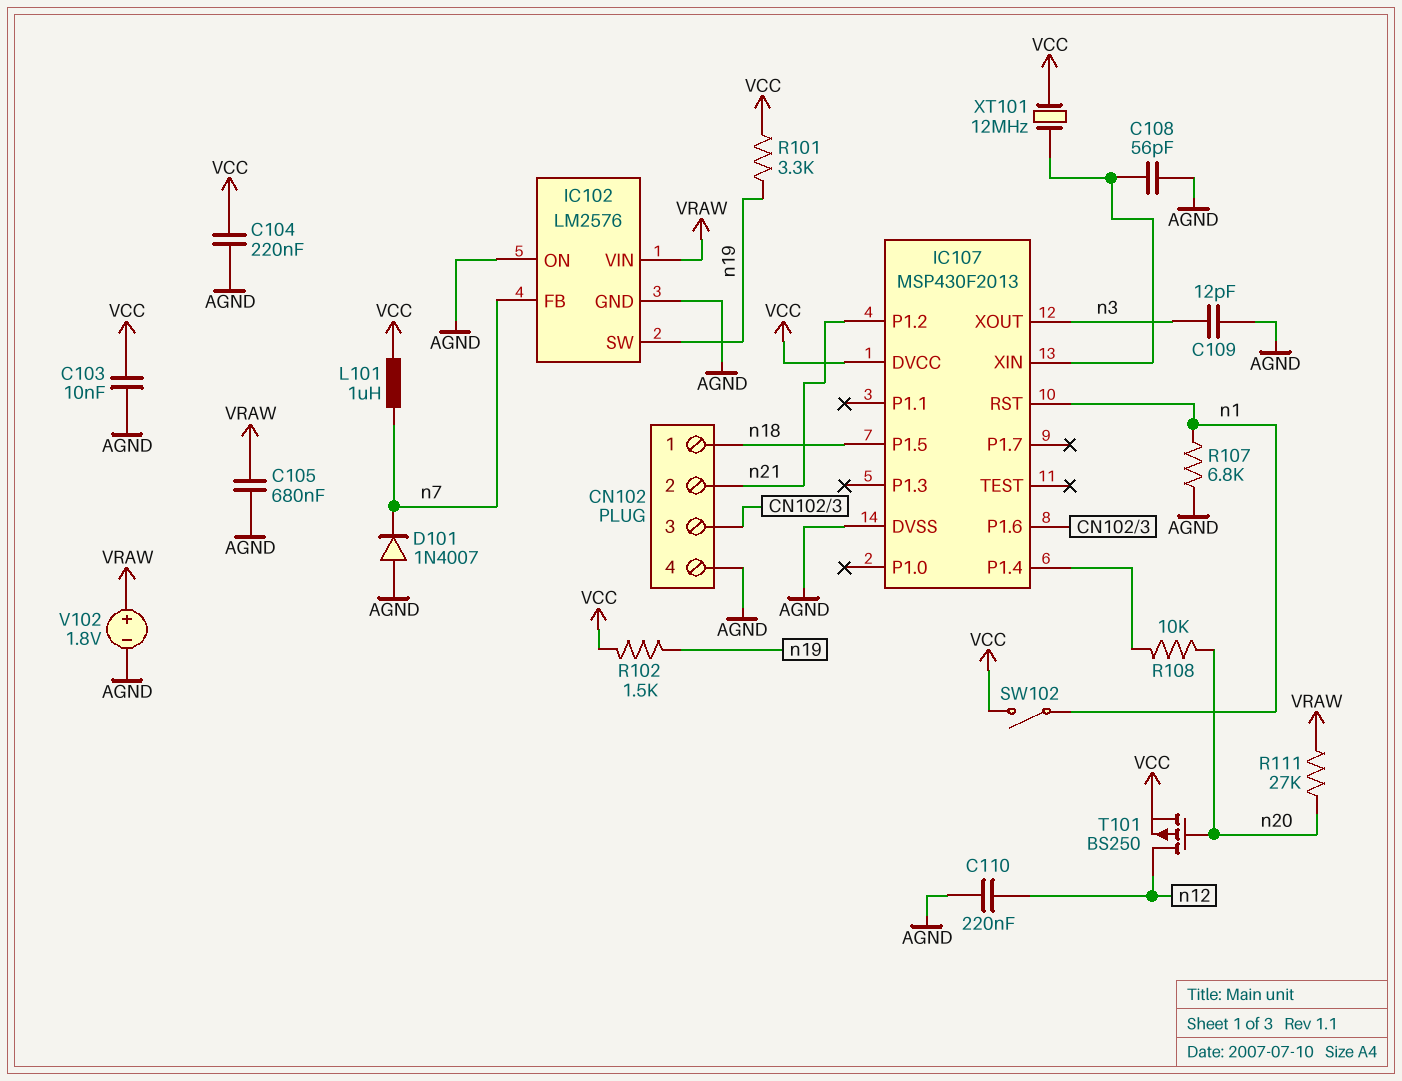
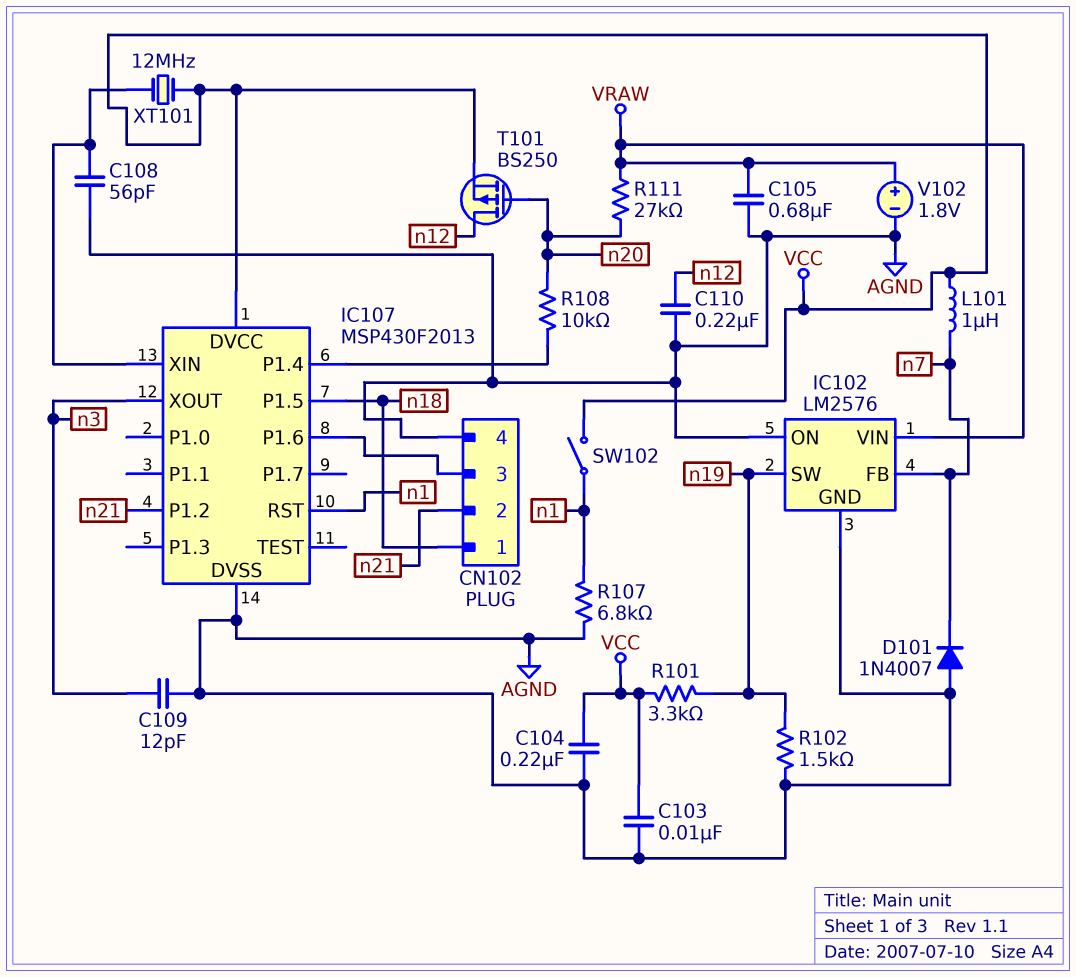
R102: 1.5k (VCC, n19) -> 1.5k (AGND, n19)

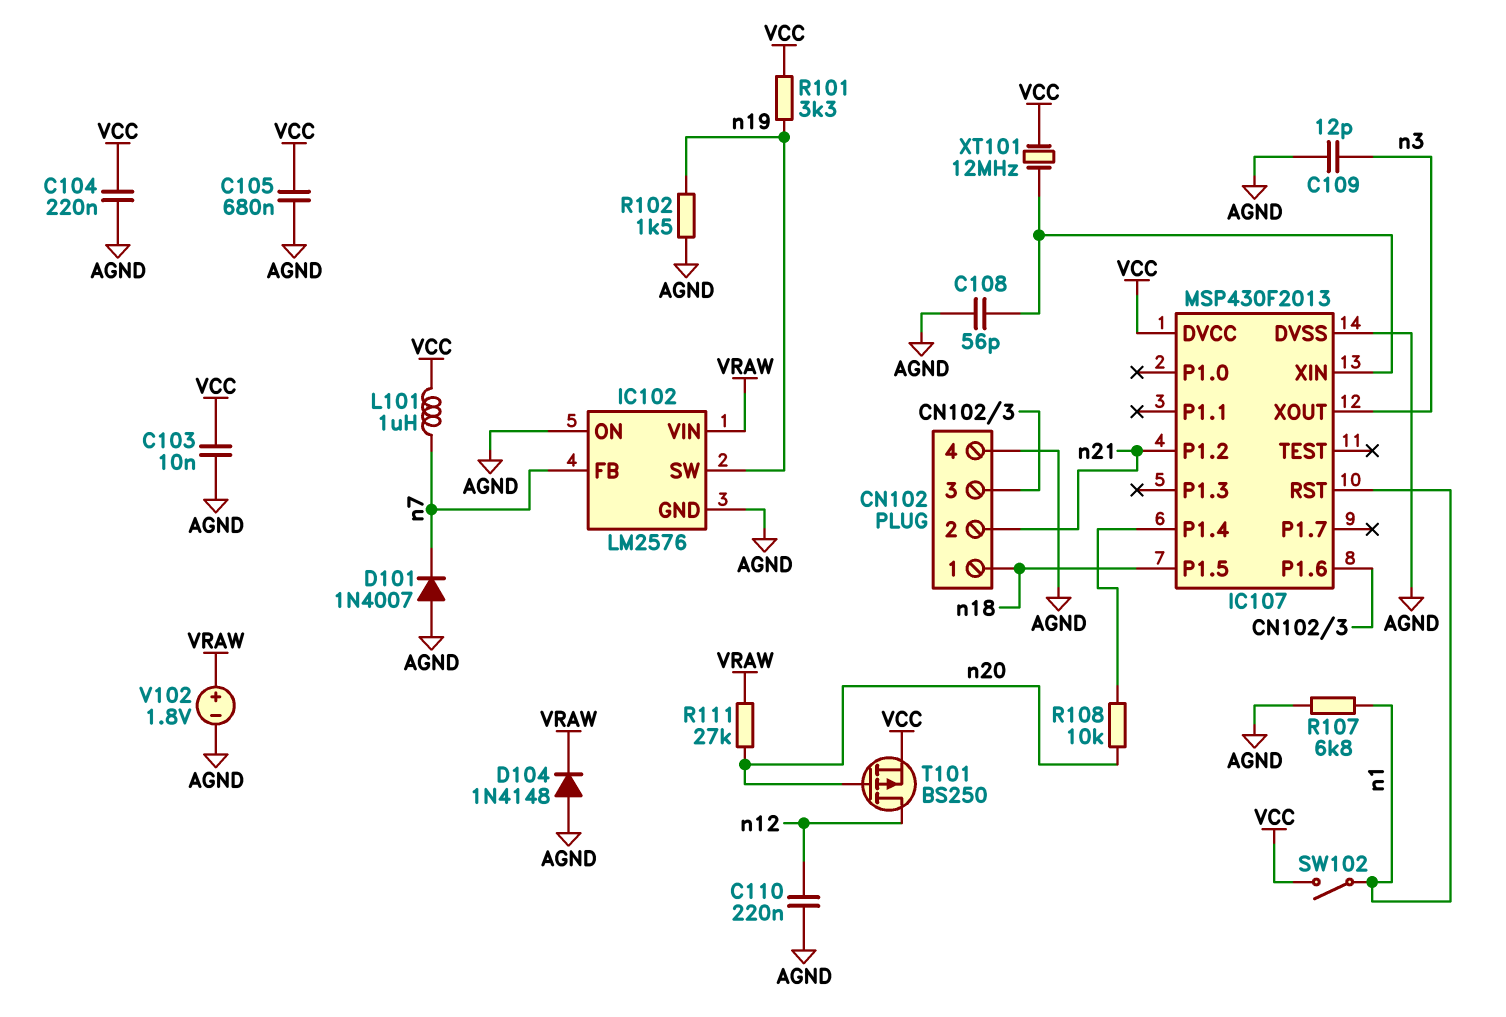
C105: 680nF (AGND, VRAW) -> 680nF (AGND, VCC)
D104: none -> diode 1N4148 (A AGND, K VRAW)

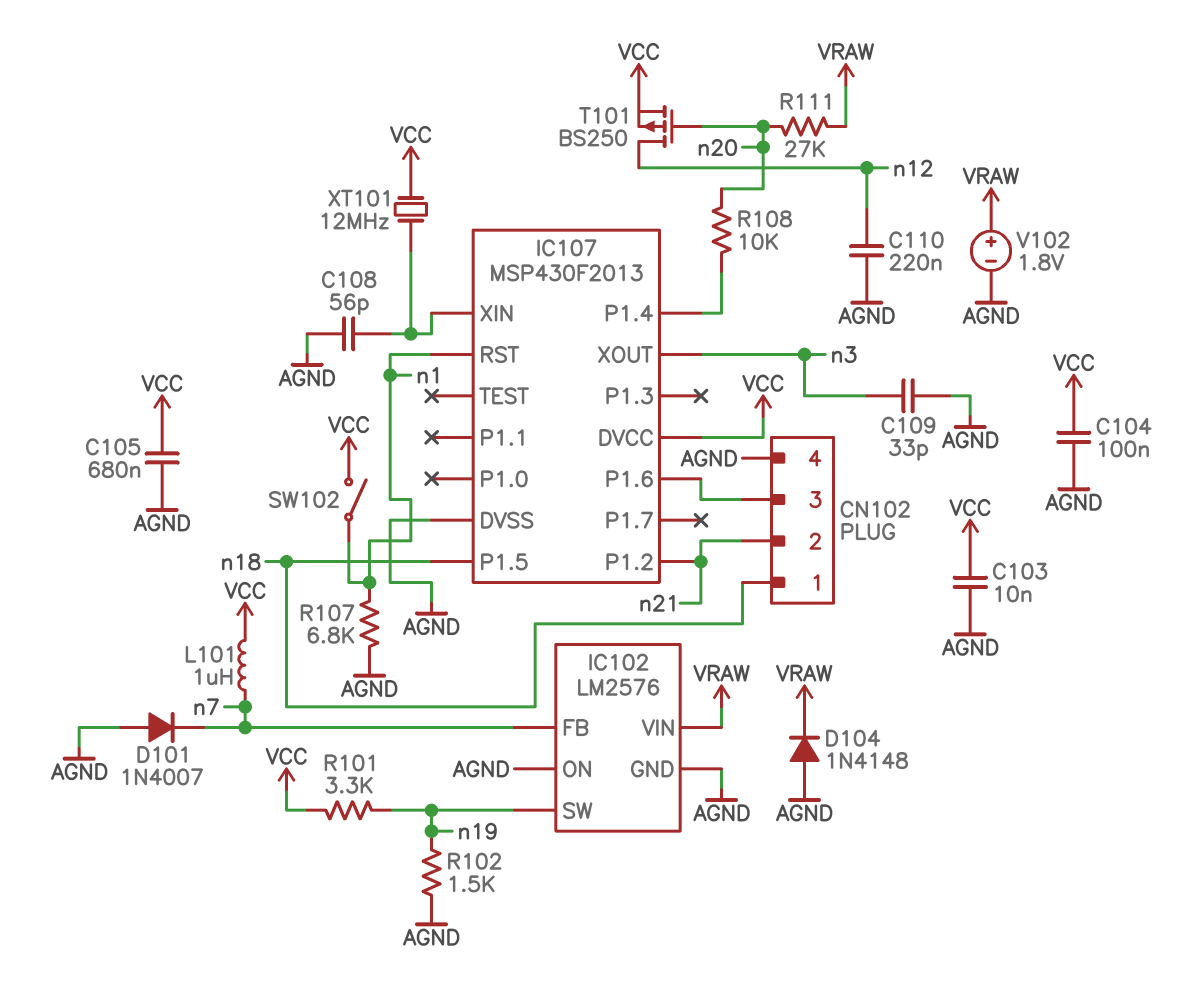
C104: 220nF (AGND, VCC) -> 100nF (AGND, VCC)
C109: 12pF (AGND, n3) -> 33pF (AGND, n3)

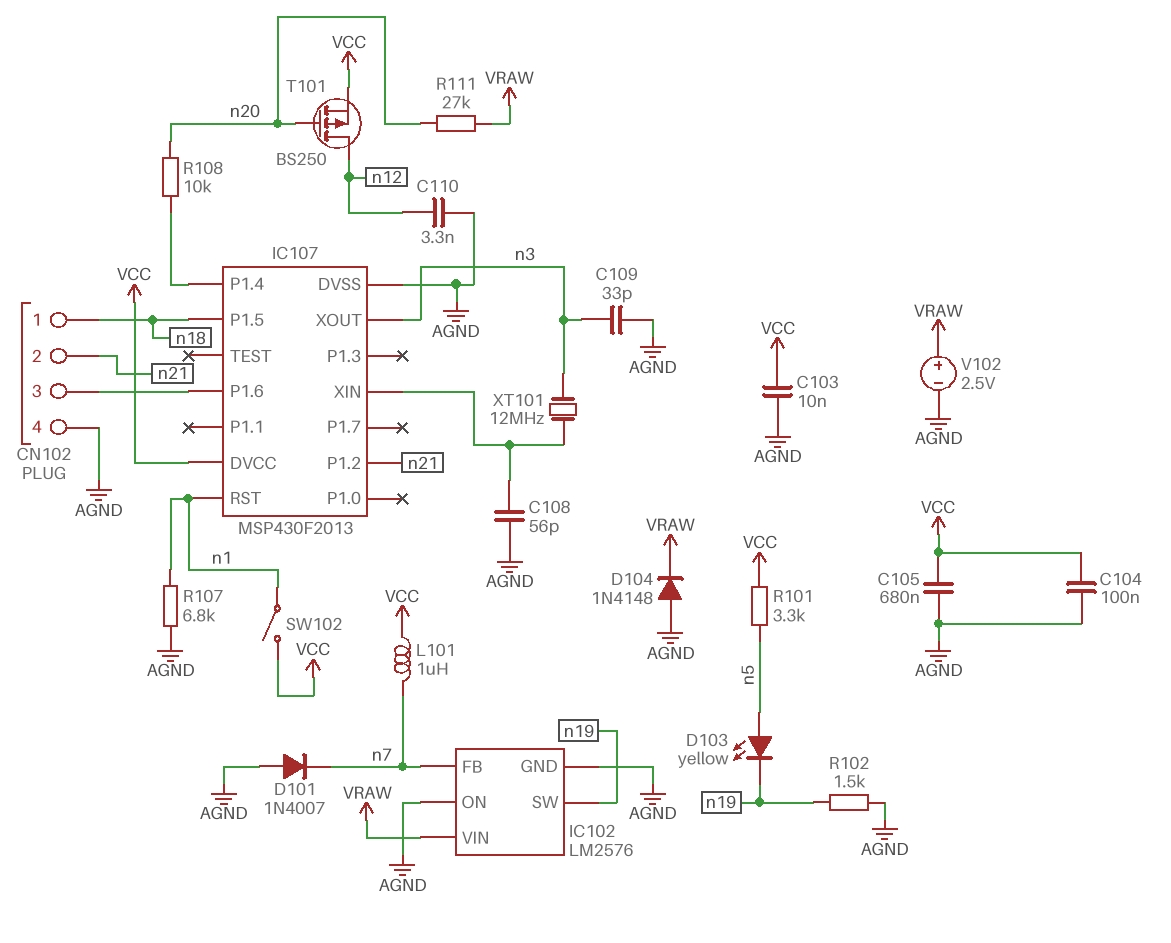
C110: 220nF (AGND, n12) -> 3.3nF (AGND, n12)
D103: none -> LED yellow (A n5, K n19)
R101: 3.3k (VCC, n19) -> 3.3k (VCC, n5)
V102: 1.8V (plus VRAW, minus AGND) -> 2.5V (plus VRAW, minus AGND)
XT101: 12MHz (IC107/XIN, VCC) -> 12MHz (IC107/XIN, n3)

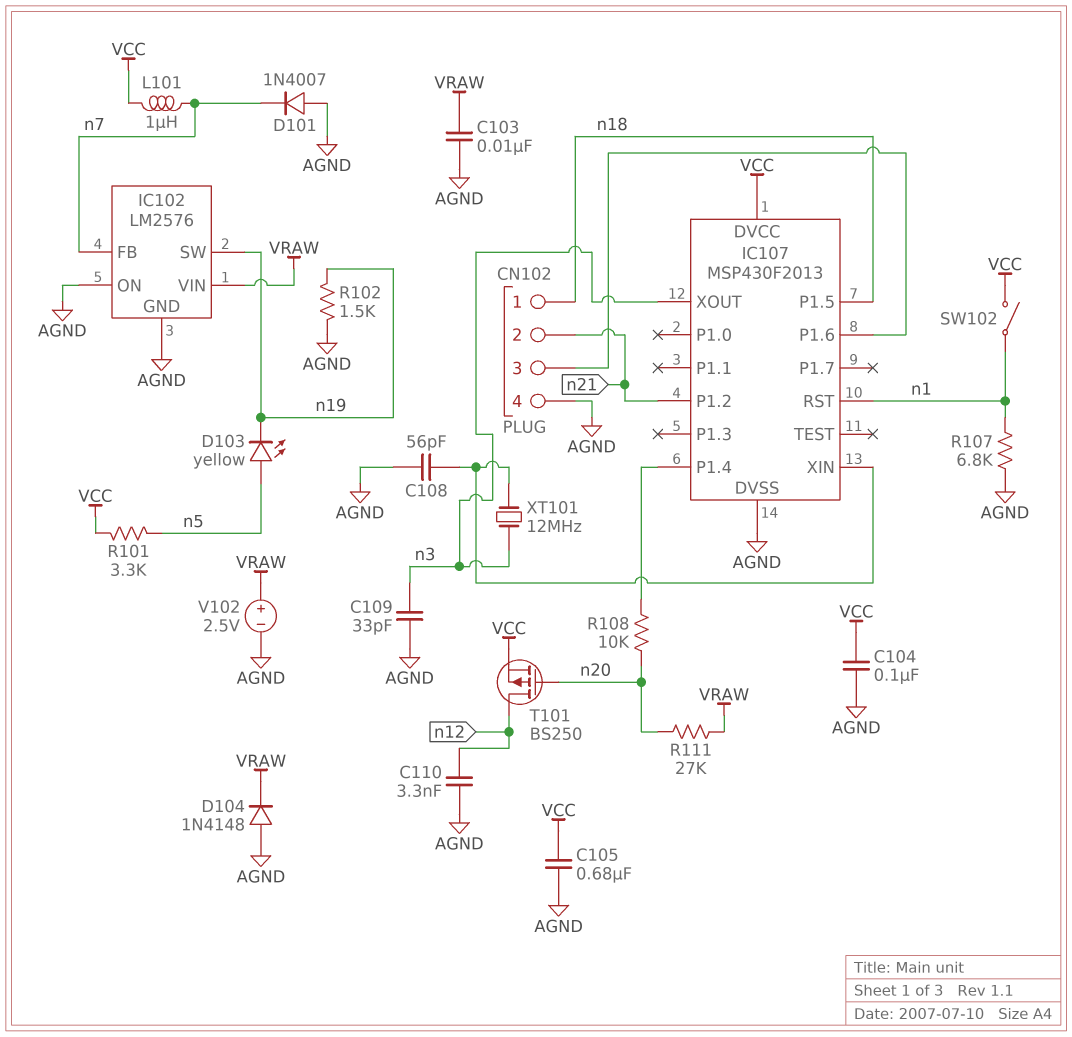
C103: 10nF (AGND, VCC) -> 10nF (AGND, VRAW)

